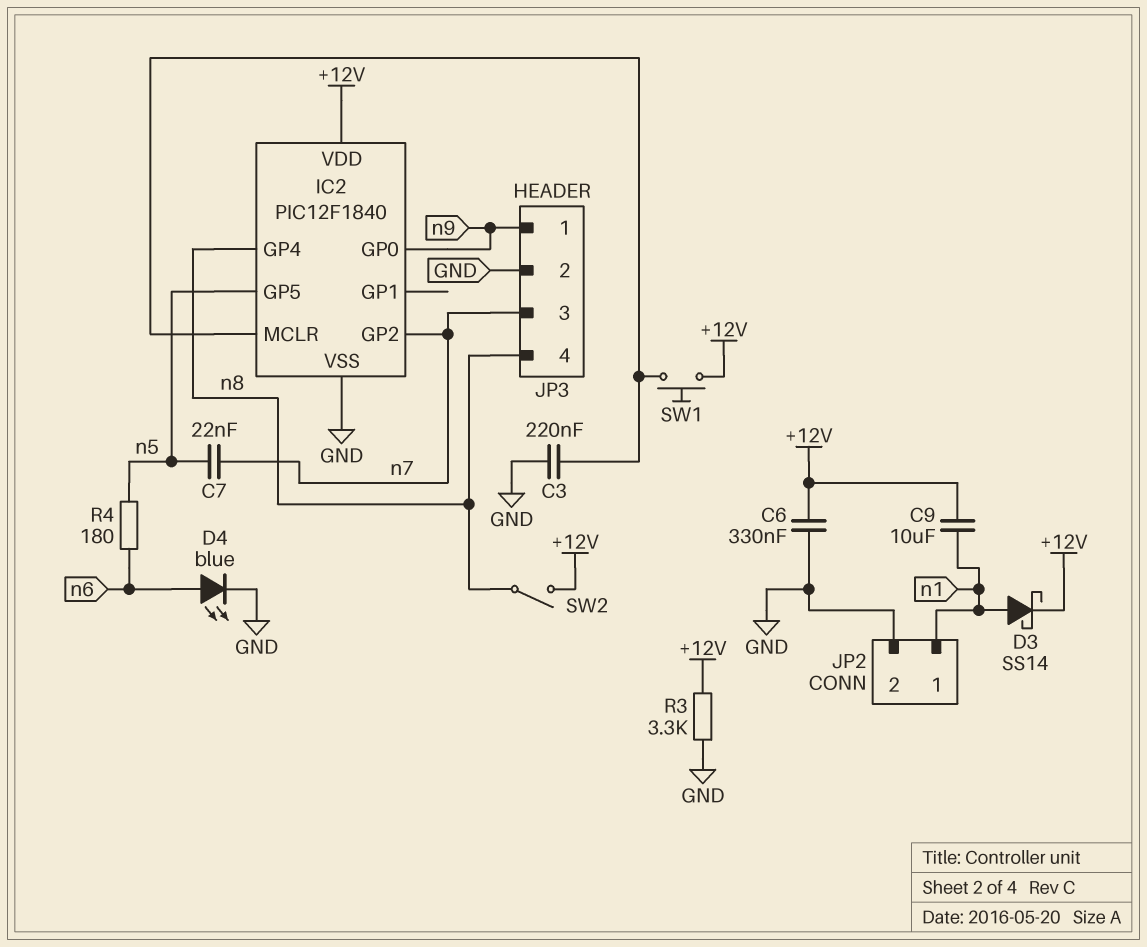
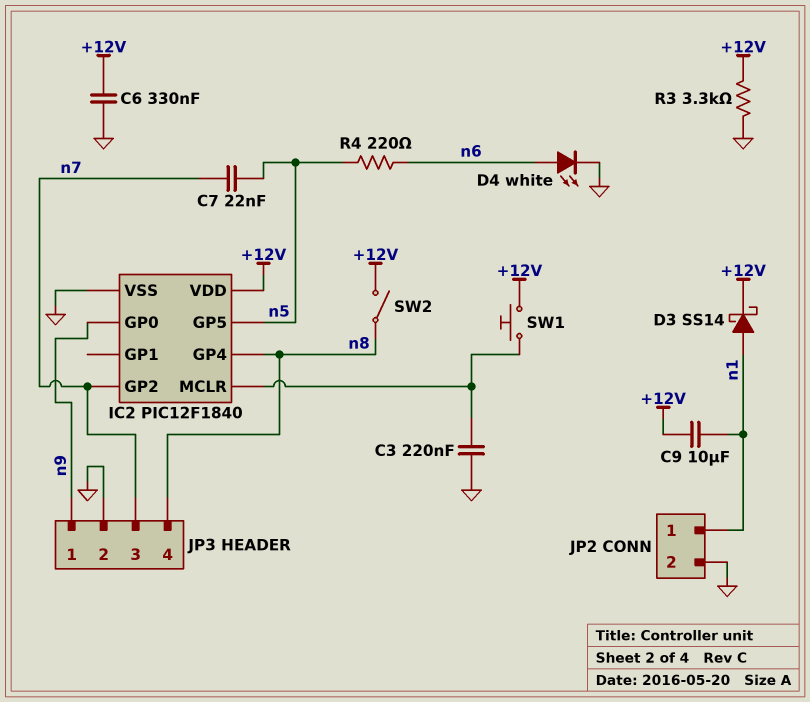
D4: LED blue (A n6, K GND) -> LED white (A n6, K GND)
R4: 180 (n5, n6) -> 220 (n5, n6)

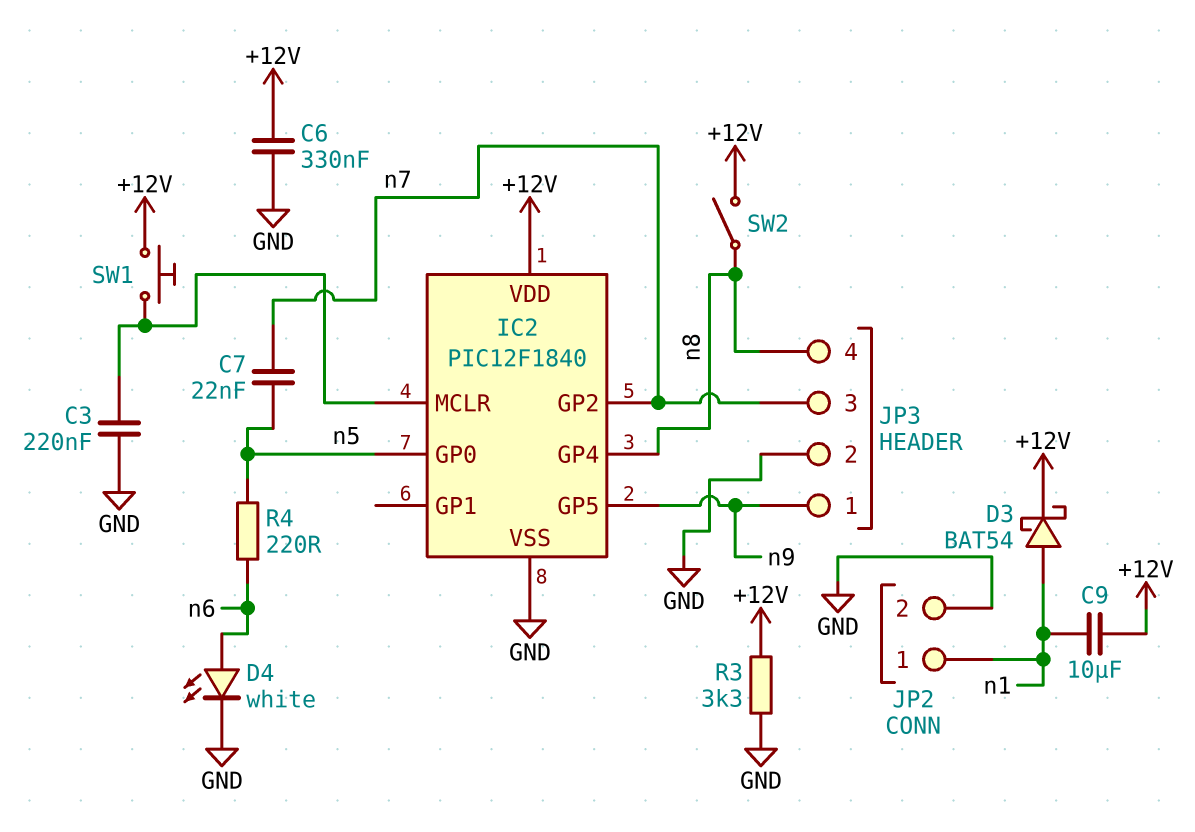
D3: schottky SS14 (A n1, K +12V) -> schottky BAT54 (A n1, K +12V)
IC2 pin GP0: n9 -> n5
IC2 pin GP5: n5 -> n9

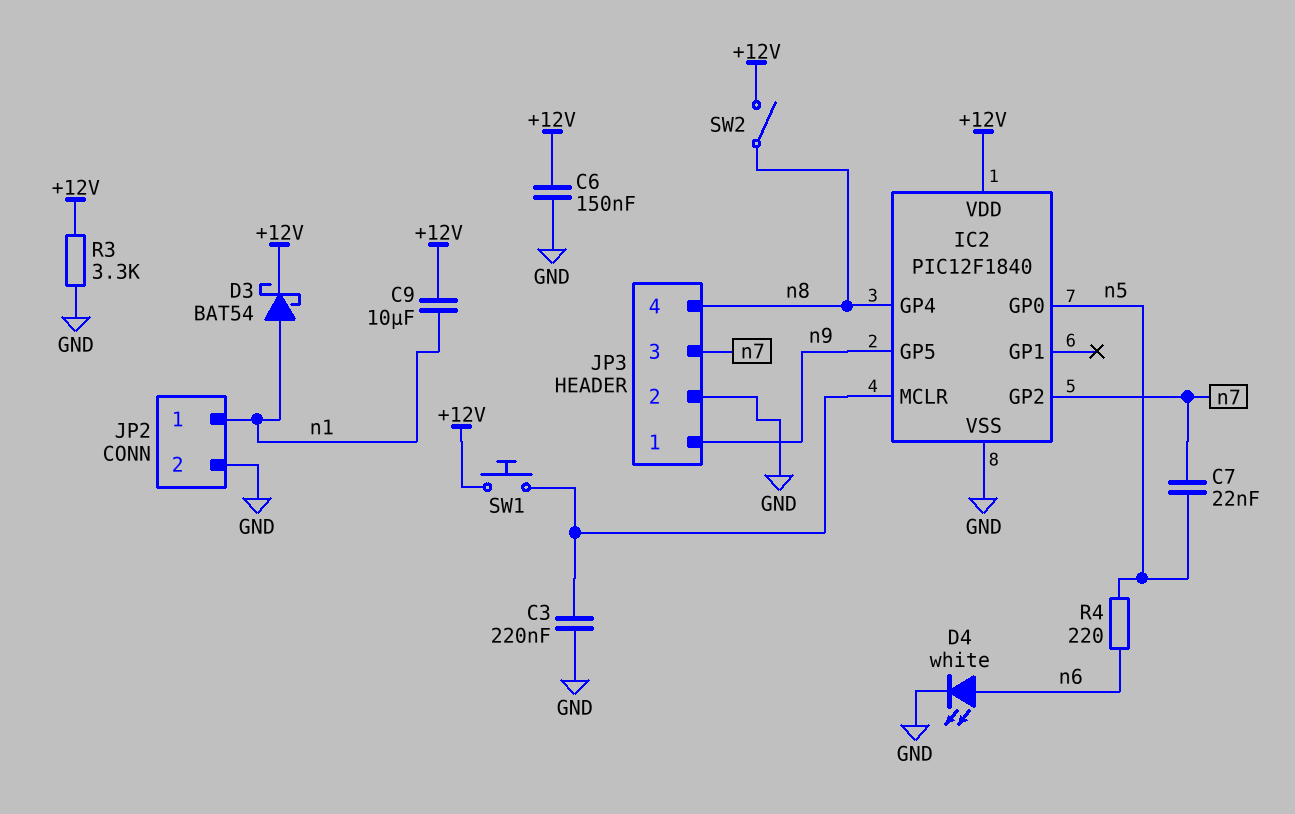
C6: 330nF (+12V, GND) -> 150nF (+12V, GND)

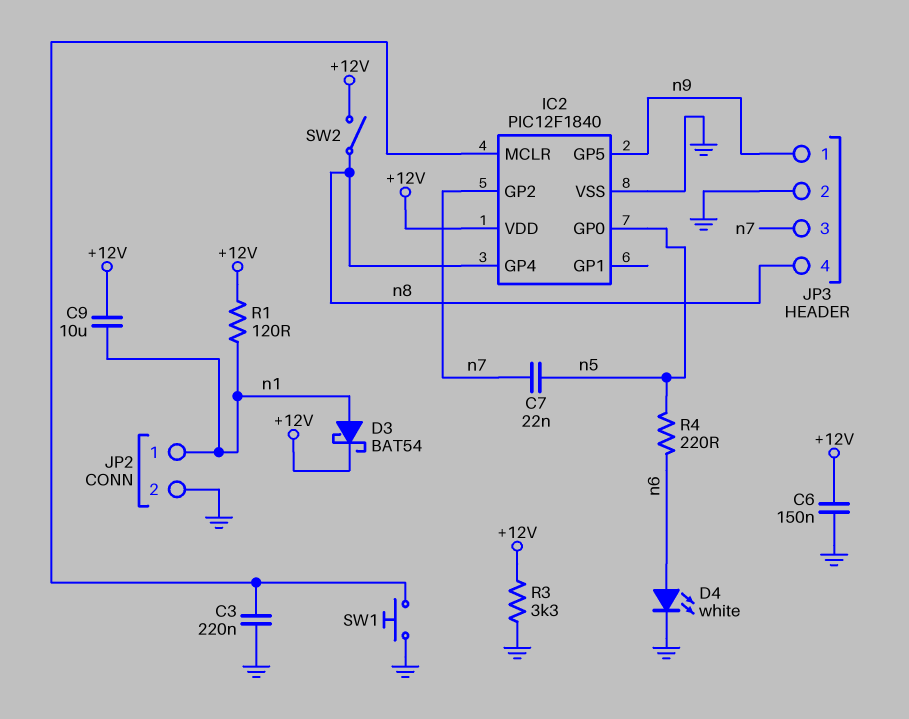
R1: none -> 120 (+12V, n1)
SW1: button (+12V, IC2/MCLR) -> button (GND, IC2/MCLR)

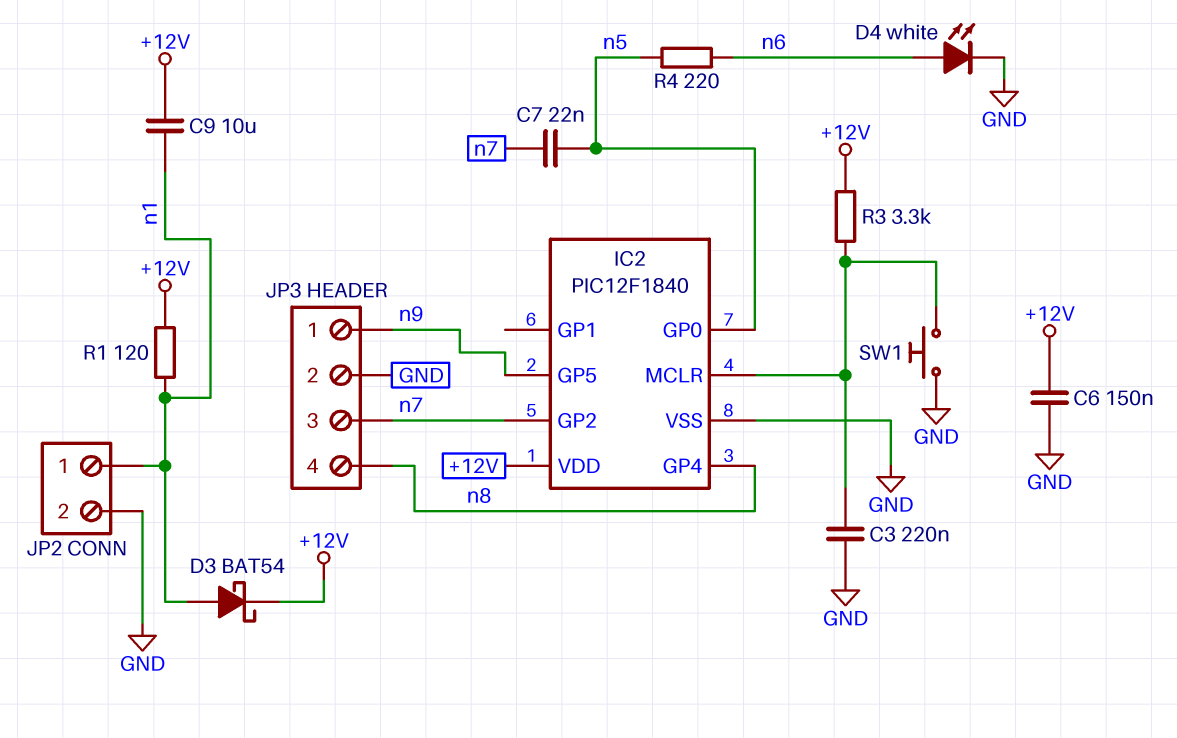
R3: 3.3k (+12V, GND) -> 3.3k (+12V, IC2/MCLR)
SW2: switch (+12V, n8) -> none

